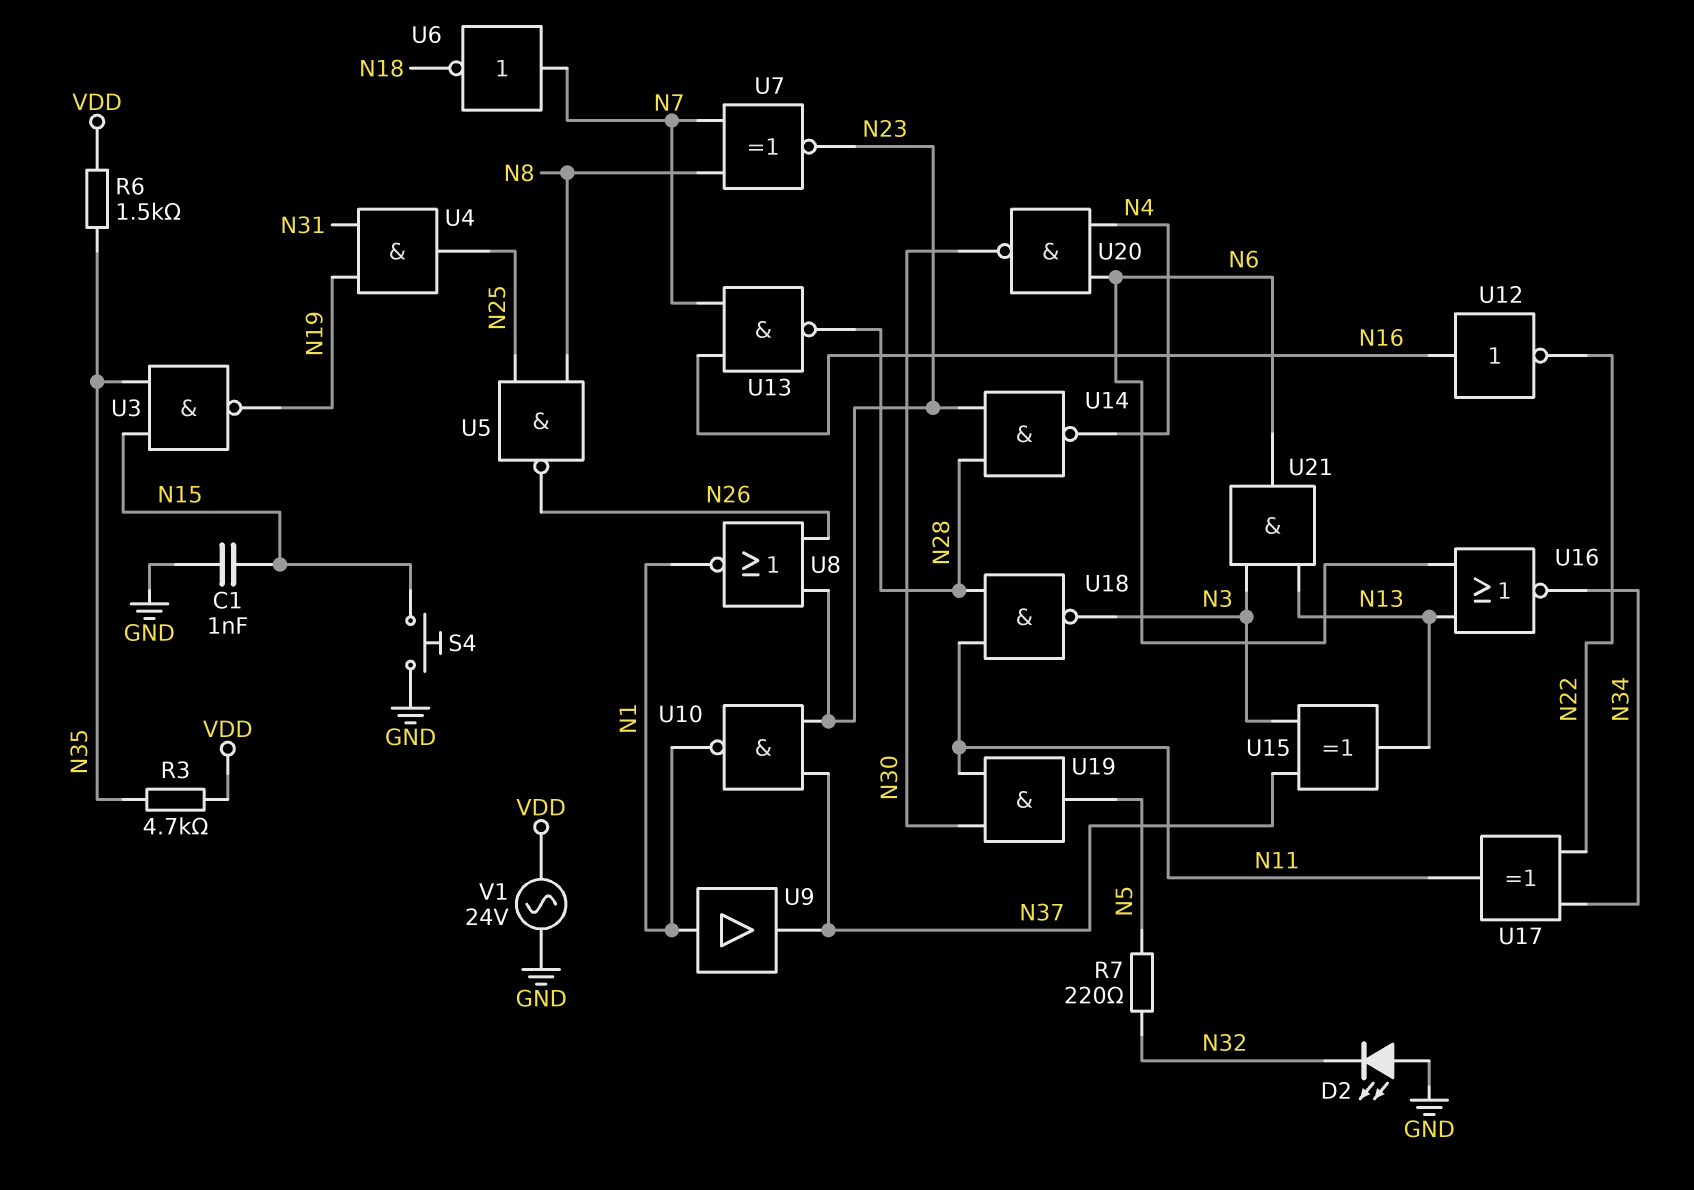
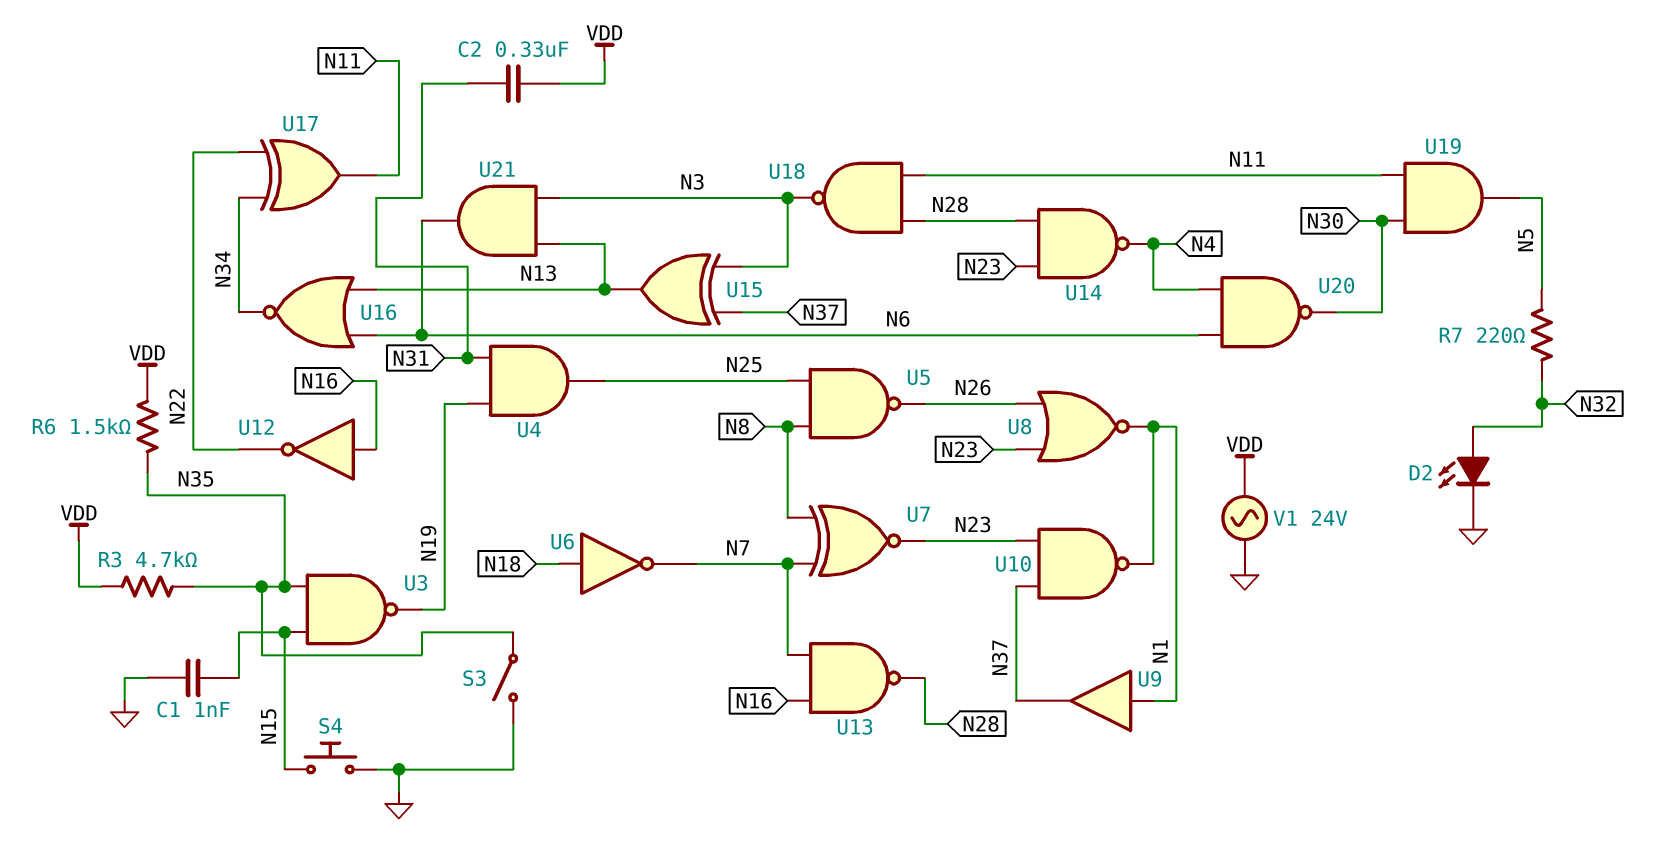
C2: none -> 330nF (N31, VDD)
D2: LED (A GND, K N32) -> LED (A N32, K GND)
S3: none -> switch (GND, N35)
U6: NOT (in N7, out N18) -> NOT (in N18, out N7)

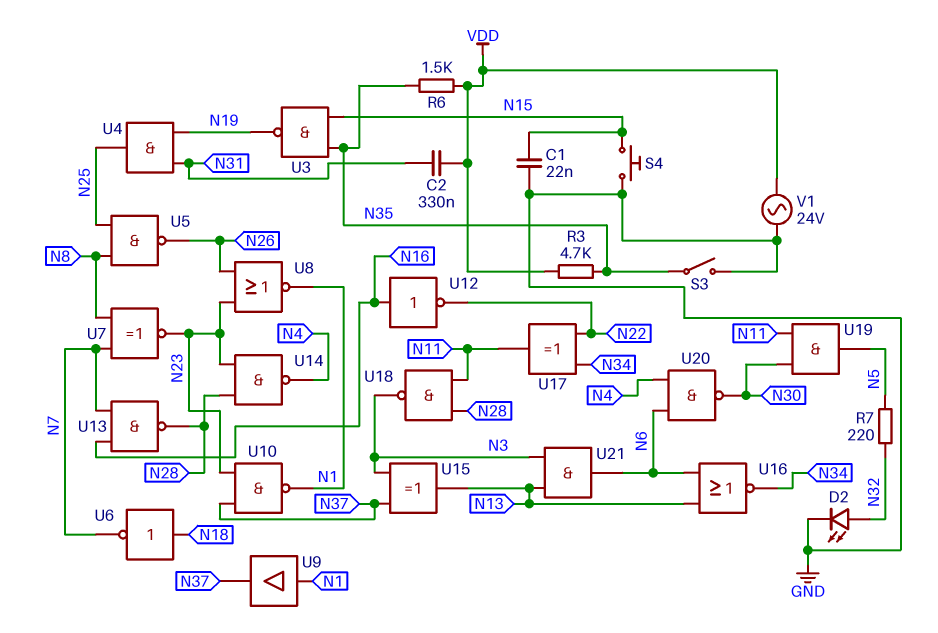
C1: 1nF (GND, N15) -> 22nF (GND, N15)

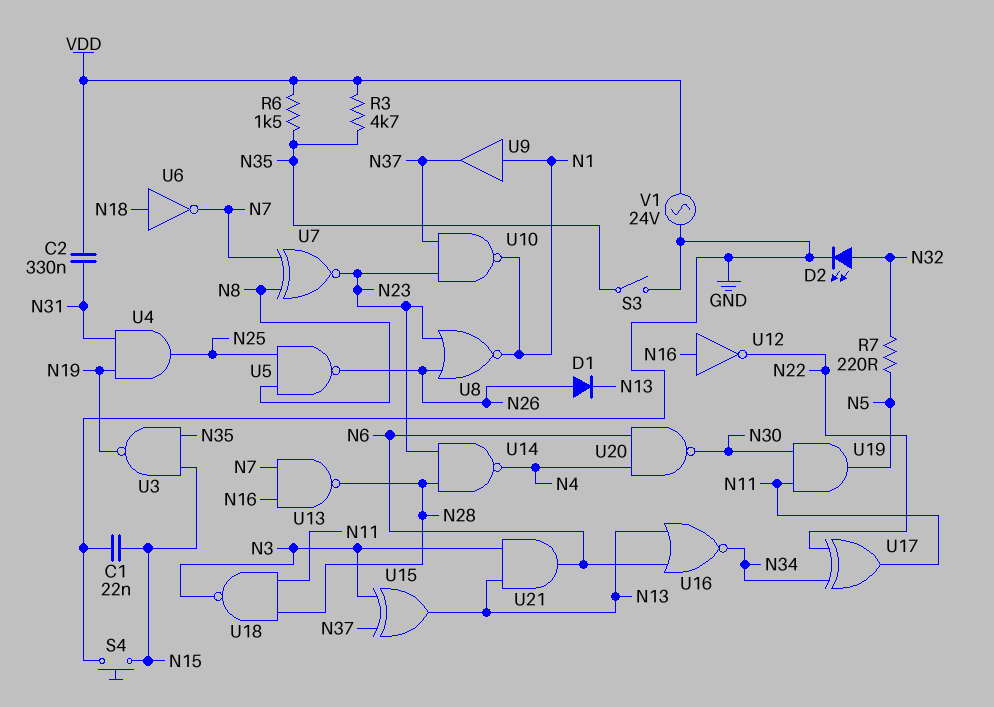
D1: none -> diode (A N26, K N13)

